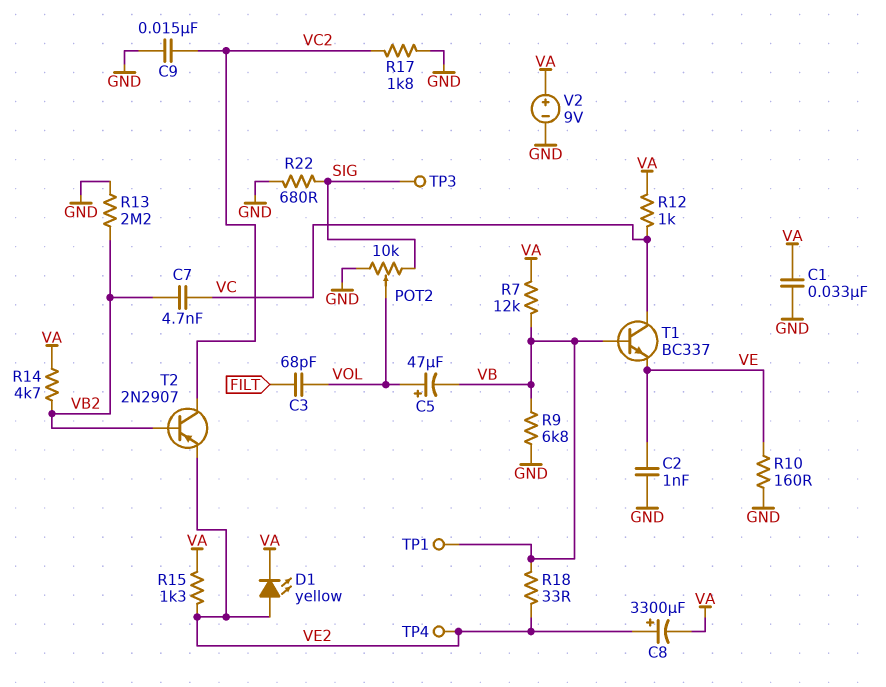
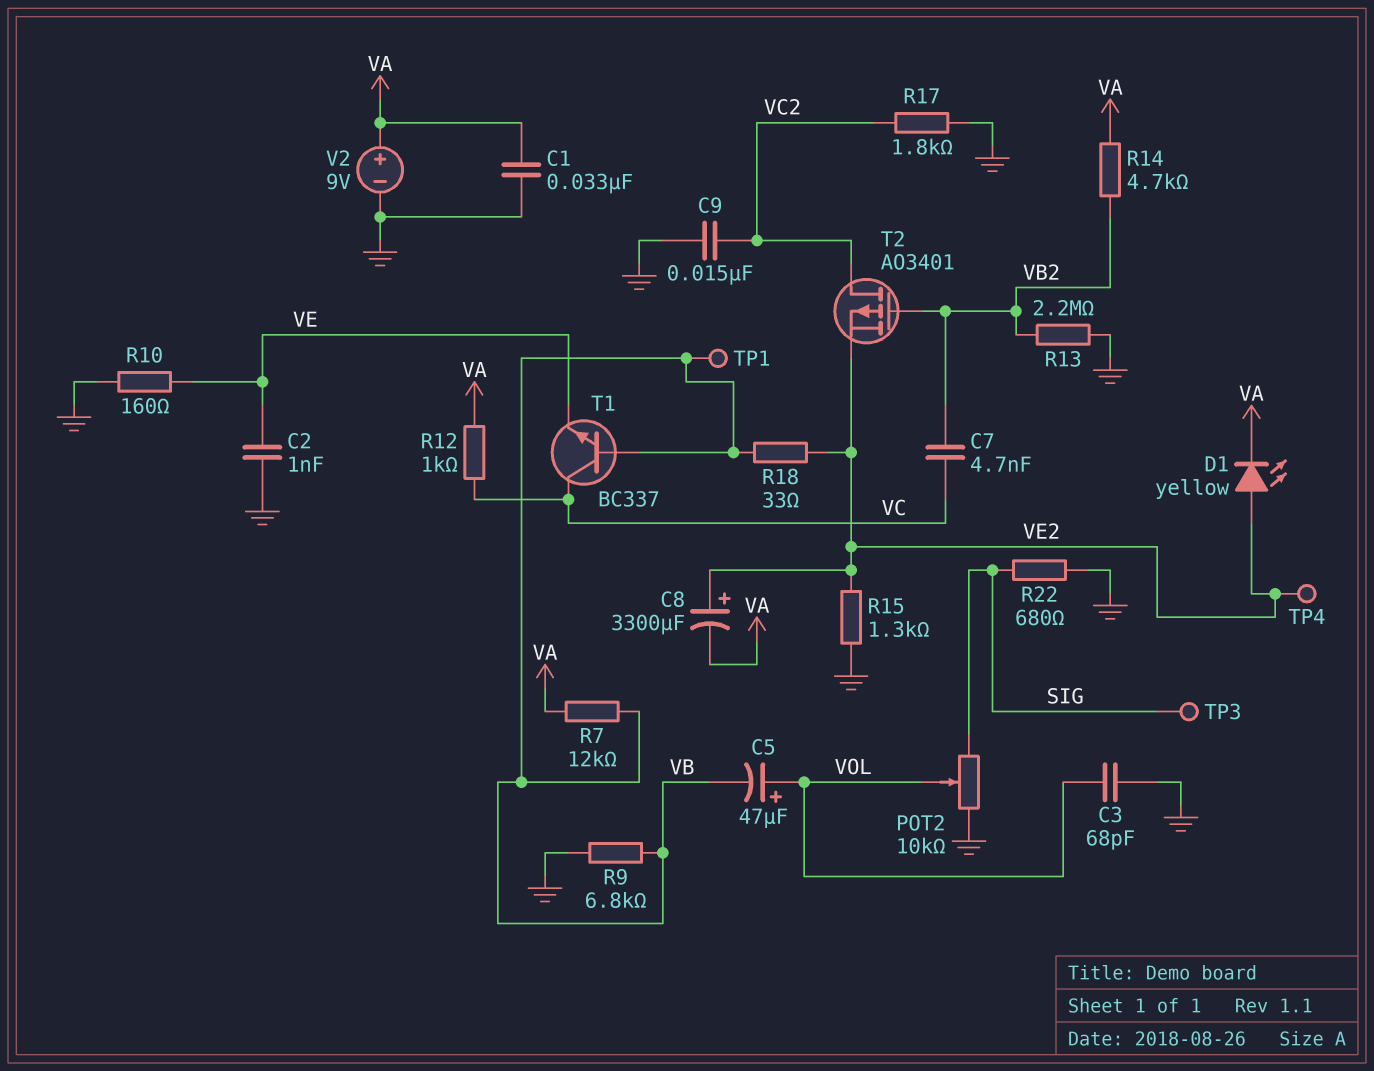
C3: 68pF (FILT, VOL) -> 68pF (GND, VOL)
R15: 1.3k (VA, VE2) -> 1.3k (GND, VE2)
T2: PNP 2N2907 (B VB2, C VC2, E VE2) -> PMOS AO3401 (G VB2, D VC2, S VE2)

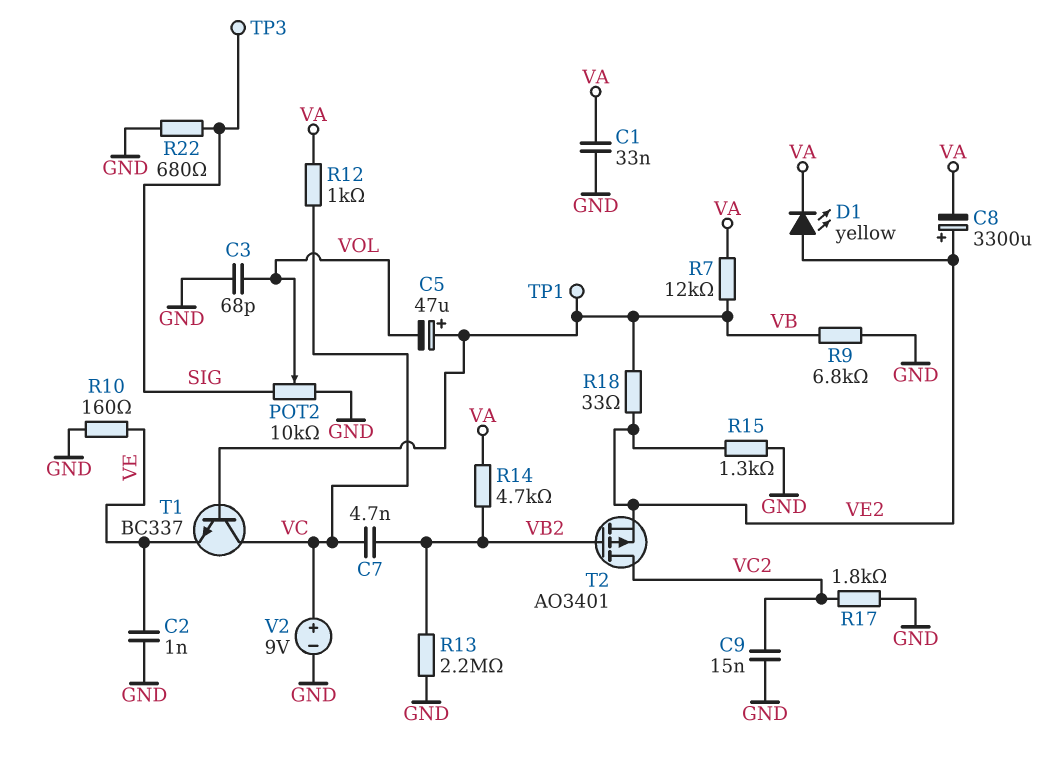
C5: 47uF (plus VOL, minus VB) -> 47uF (plus VB, minus VOL)
TP4: test point (VE2) -> none
V2: 9V (plus VA, minus GND) -> 9V (plus VC, minus GND)

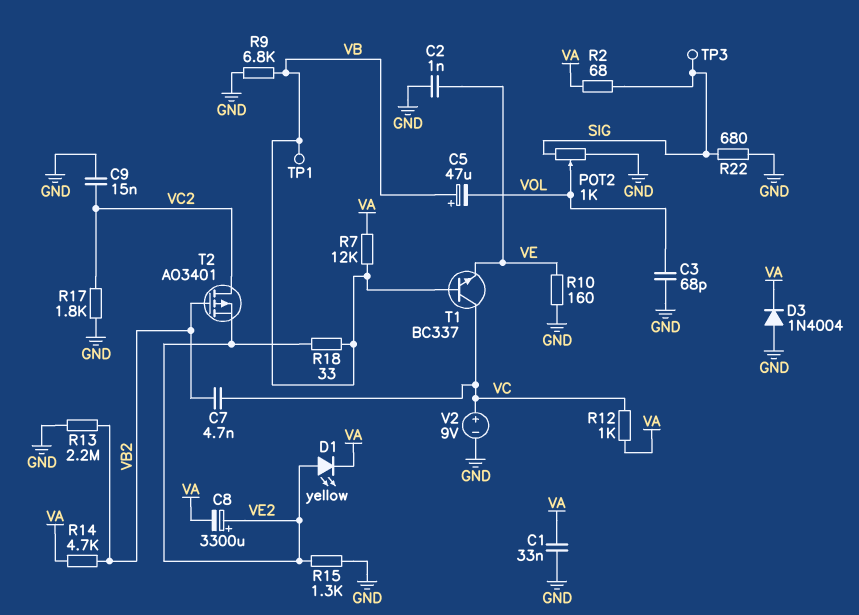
D3: none -> diode 1N4004 (A GND, K VA)
POT2: 10k (GND, SIG, wiper VOL) -> 1k (GND, SIG, wiper VOL)
R2: none -> 68 (SIG, VA)

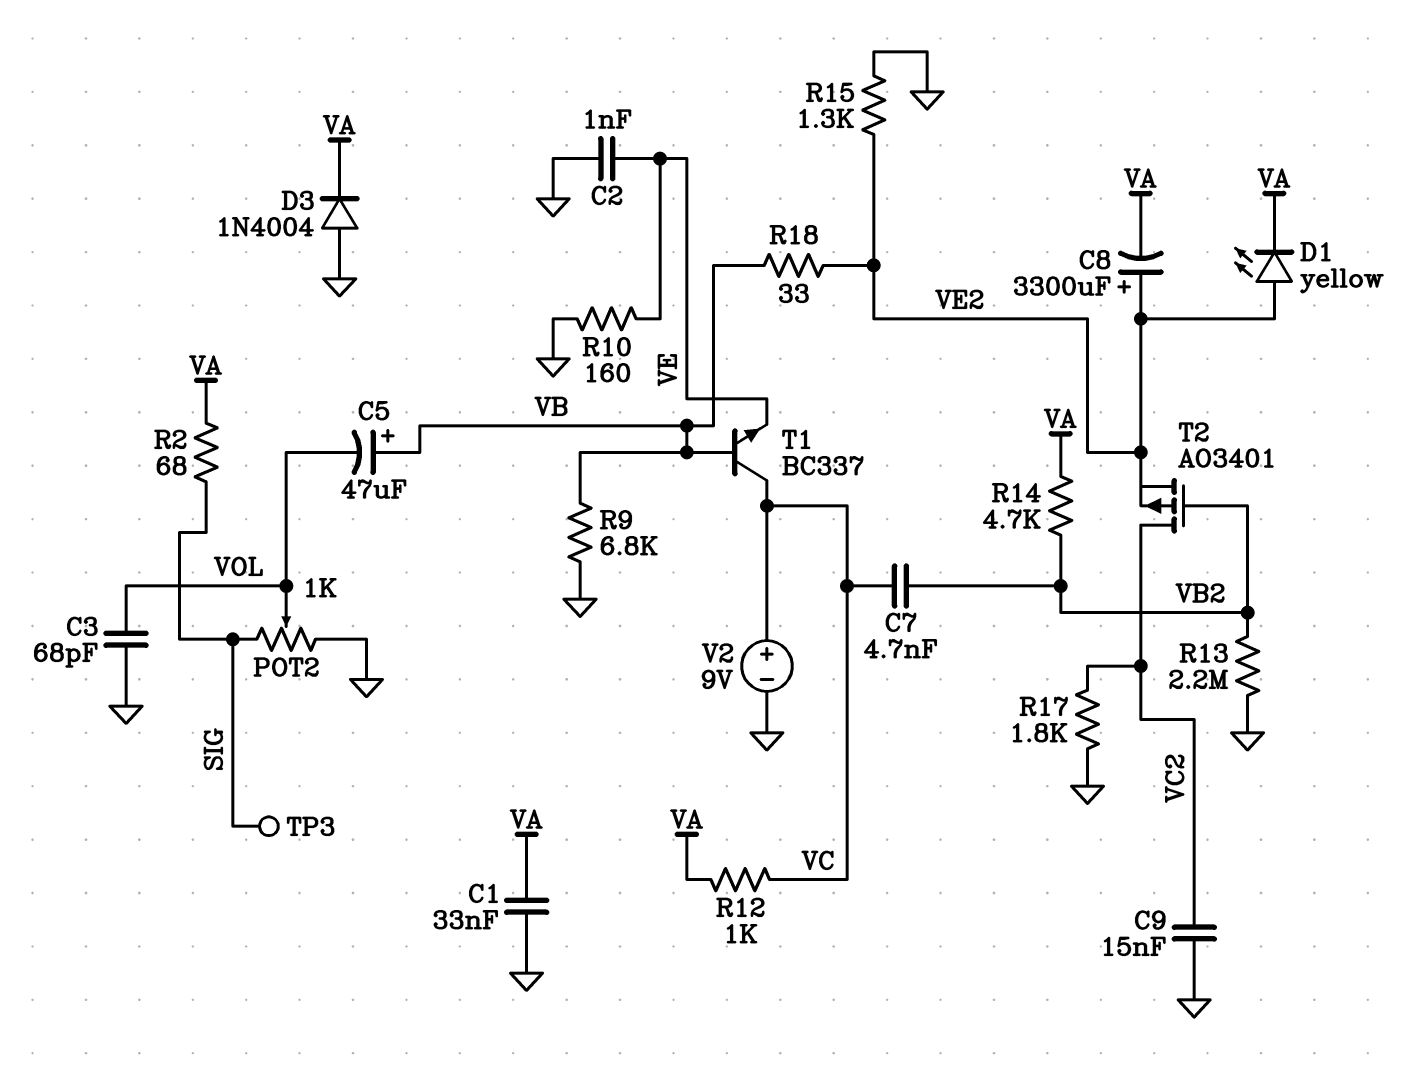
R7: 12k (VA, VB) -> none
R22: 680 (GND, SIG) -> none
TP1: test point (VB) -> none

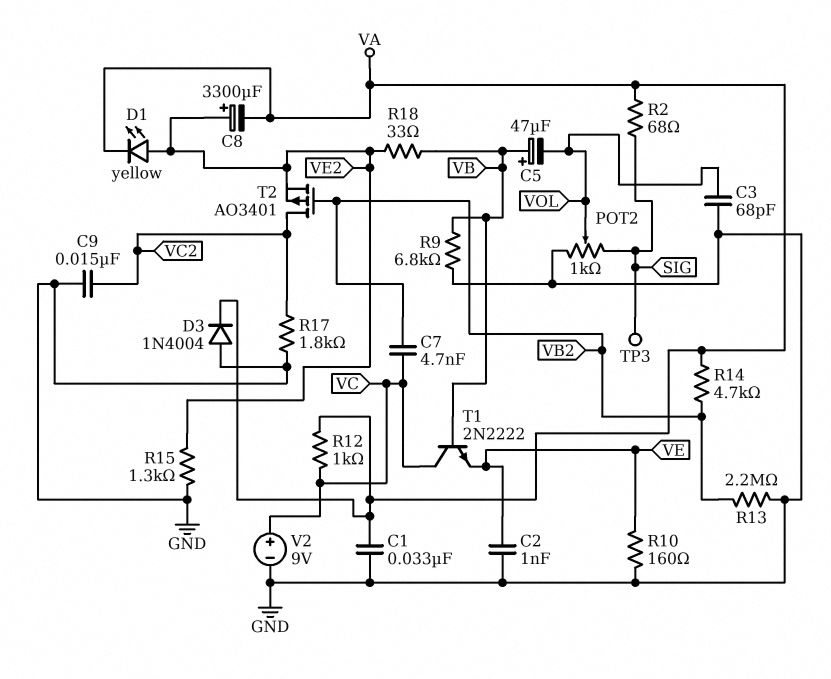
T1: NPN BC337 (B VB, C VC, E VE) -> NPN 2N2222 (B VB, C VC, E VE)

